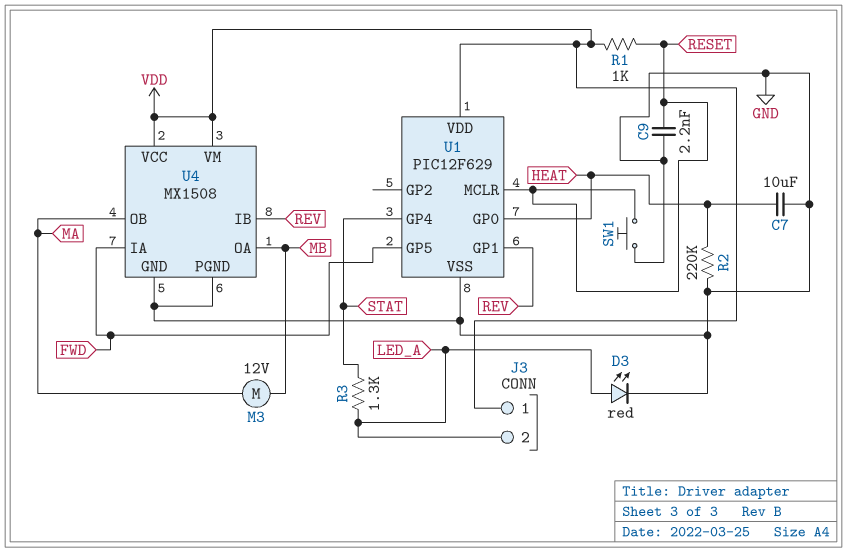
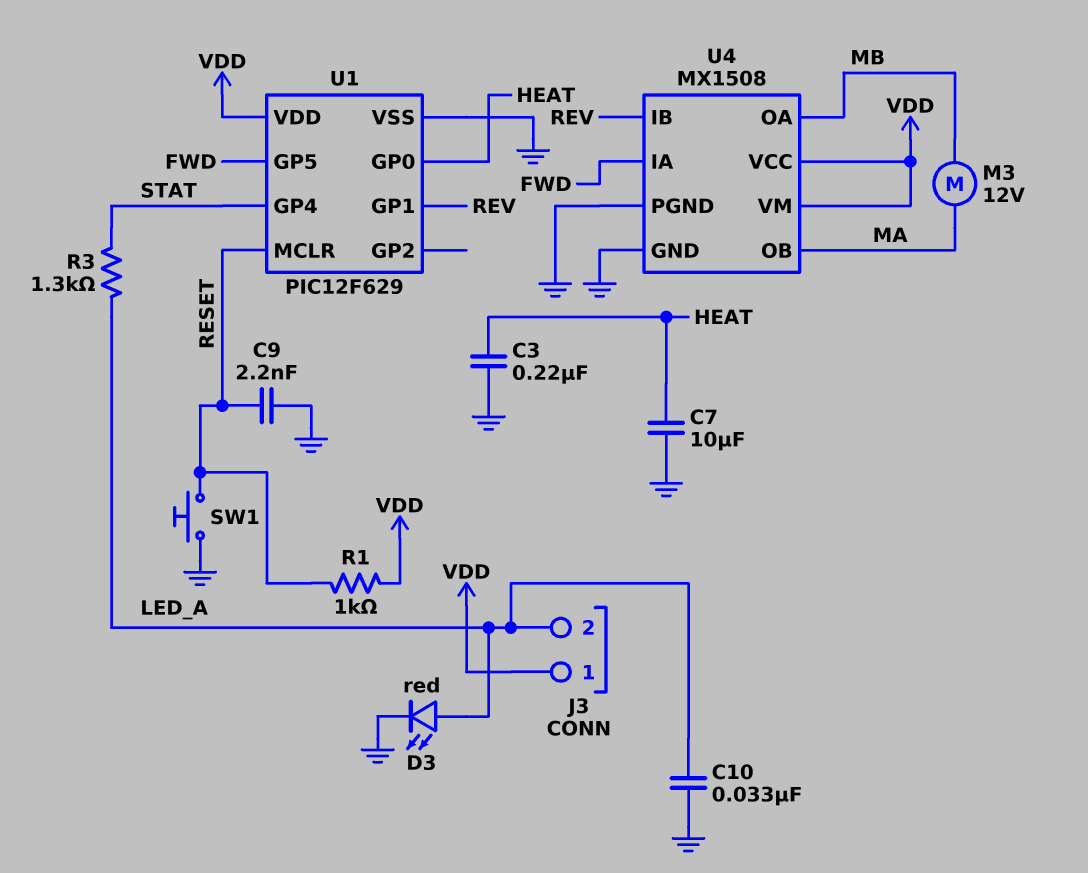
C3: none -> 220nF (GND, HEAT)
C10: none -> 33nF (GND, LED_A)
R2: 220k (GND, HEAT) -> none

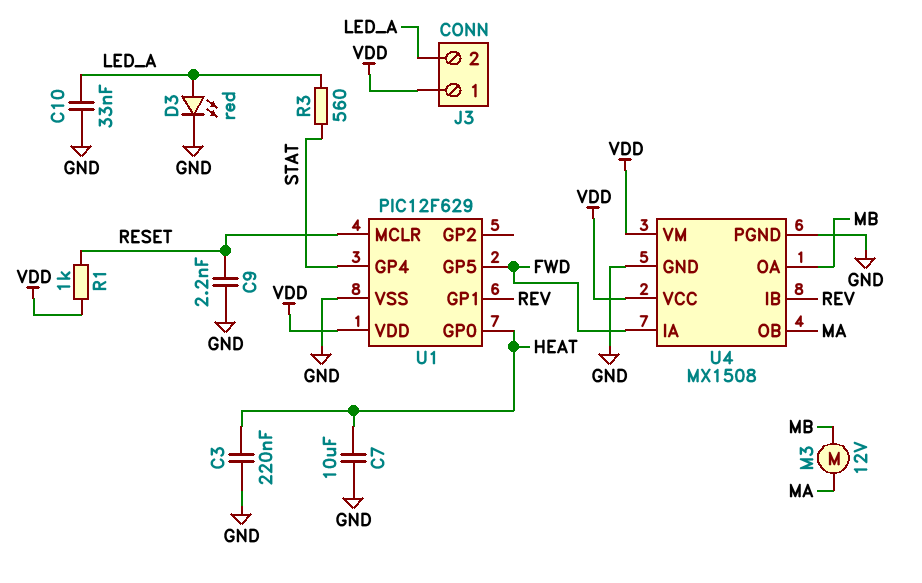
R3: 1.3k (LED_A, STAT) -> 560 (LED_A, STAT)
SW1: button (GND, RESET) -> none

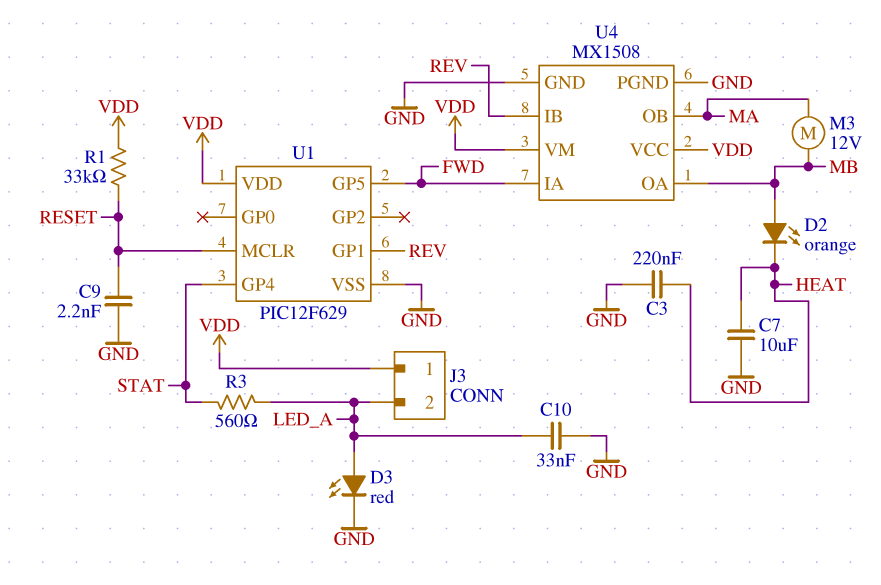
D2: none -> LED orange (A MB, K HEAT)
R1: 1k (RESET, VDD) -> 33k (RESET, VDD)
U1 pin GP0: HEAT -> none

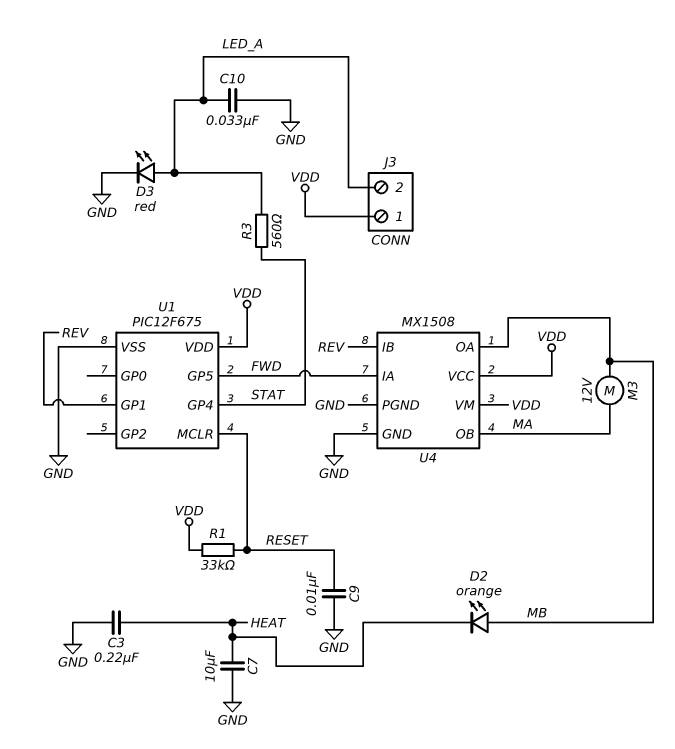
C9: 2.2nF (GND, RESET) -> 10nF (GND, RESET)
U1: PIC12F629 -> PIC12F675

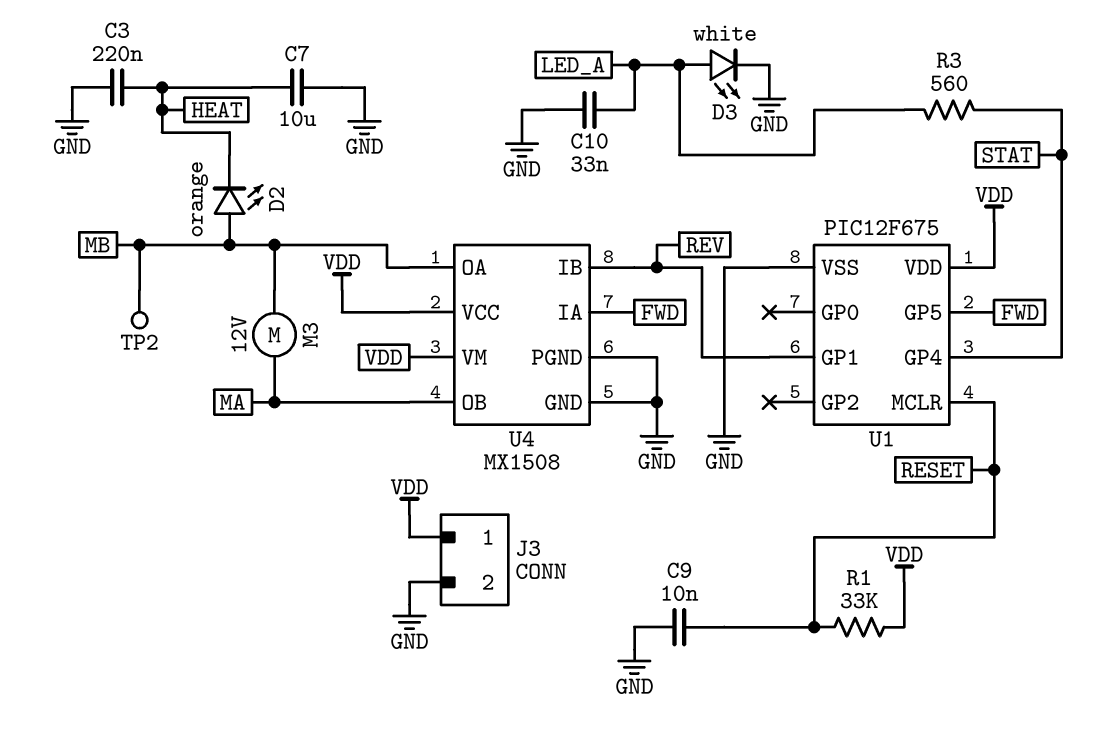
D3: LED red (A LED_A, K GND) -> LED white (A LED_A, K GND)
J3 pin 2: LED_A -> GND
TP2: none -> test point (MB)

